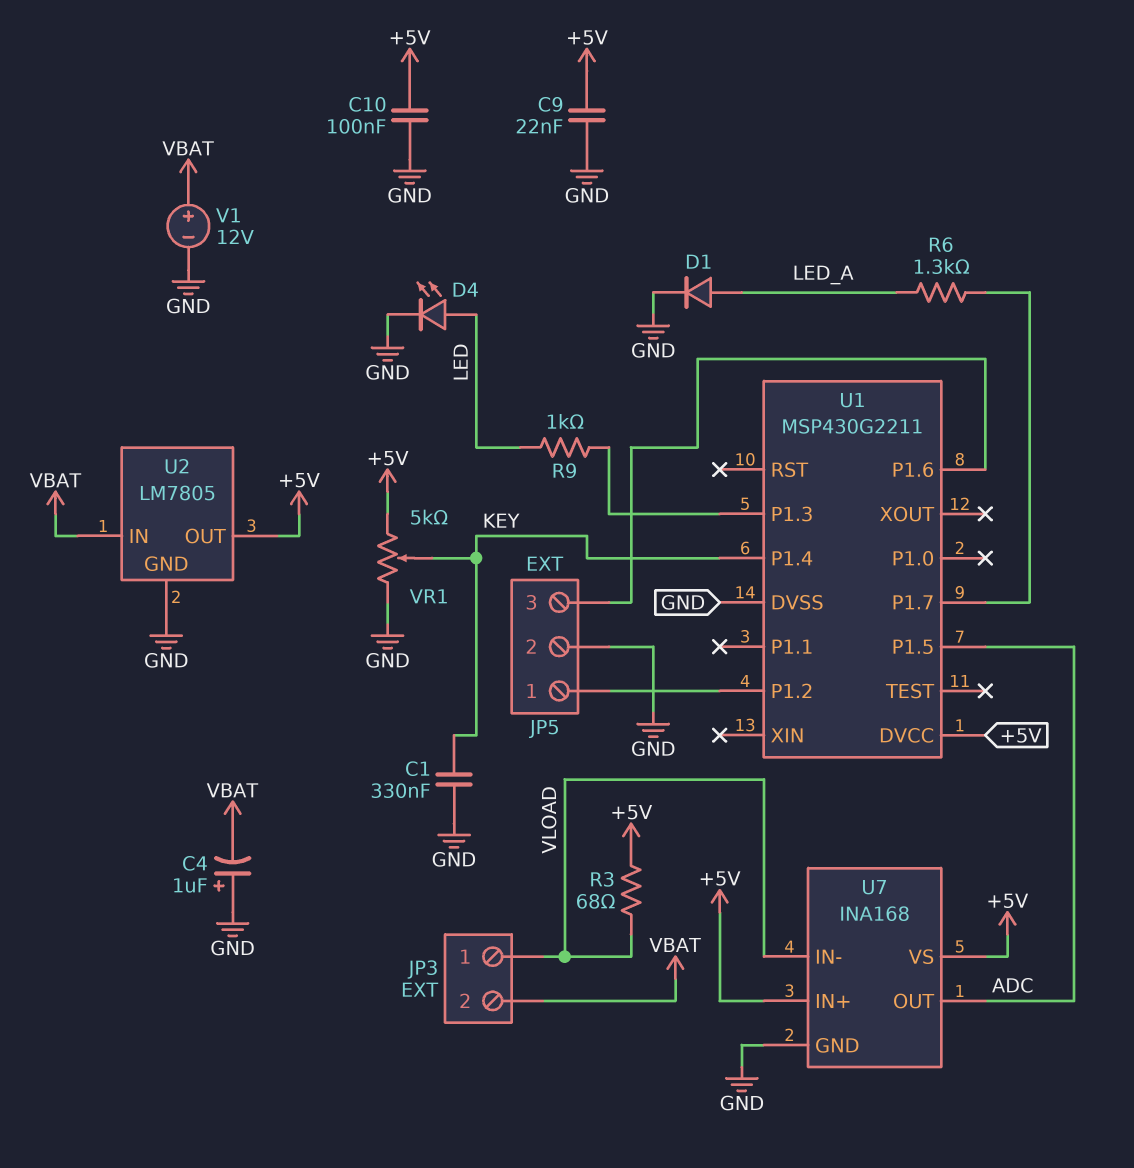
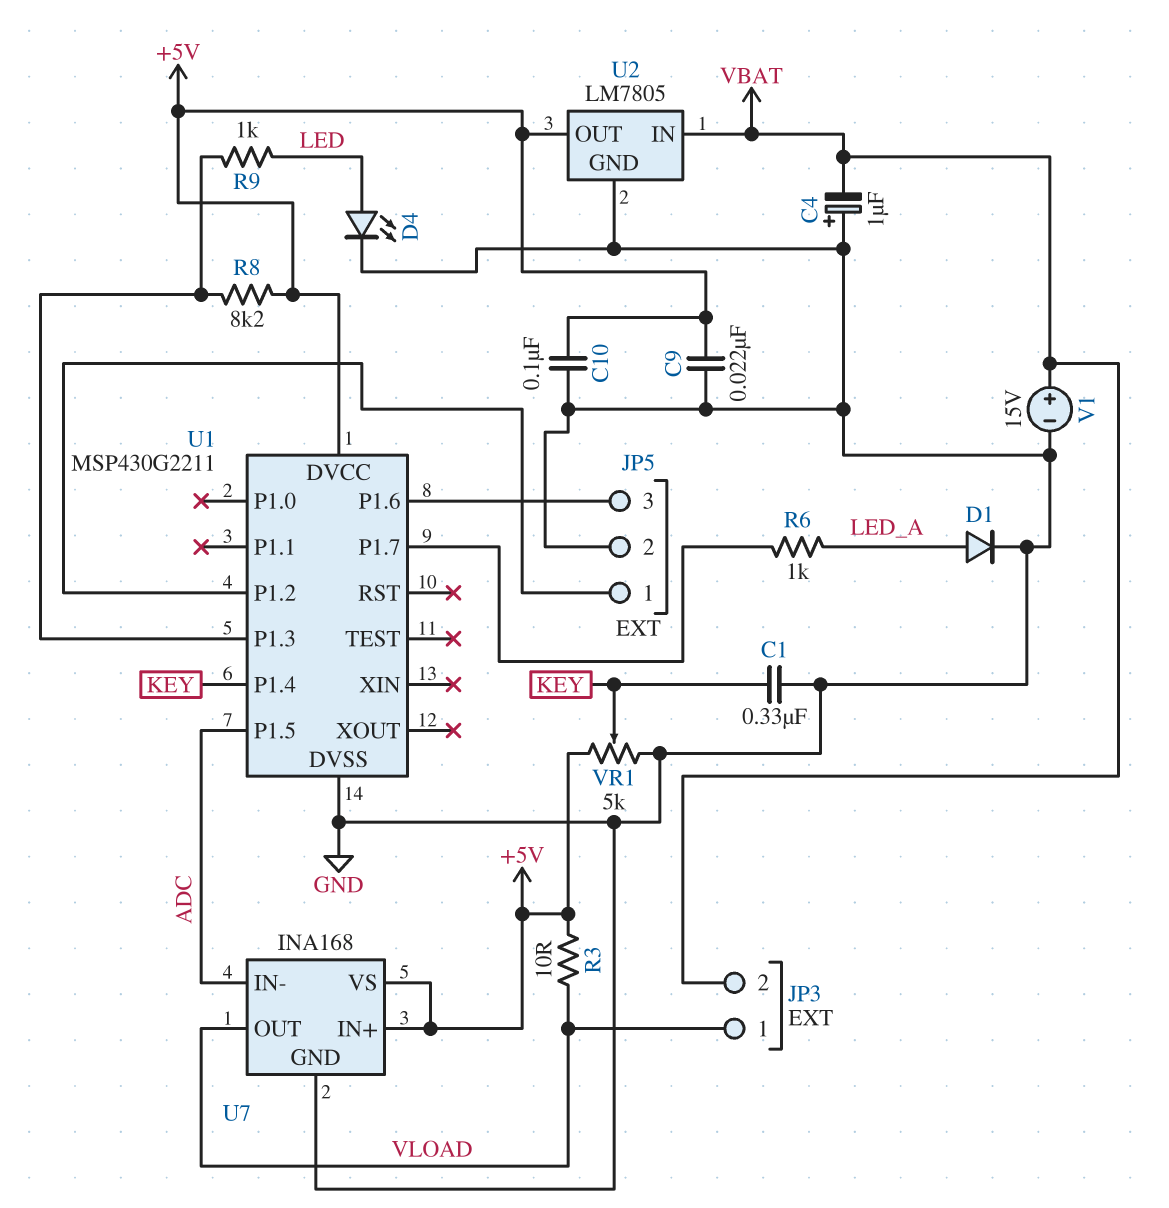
R3: 68 (+5V, VLOAD) -> 10 (+5V, VLOAD)
R6: 1.3k (LED_A, U1/P1.7) -> 1k (LED_A, U1/P1.7)
R8: none -> 8.2k (+5V, U1/P1.3)
U7 pin IN-: VLOAD -> ADC
U7 pin OUT: ADC -> VLOAD
V1: 12V (plus VBAT, minus GND) -> 15V (plus VBAT, minus GND)

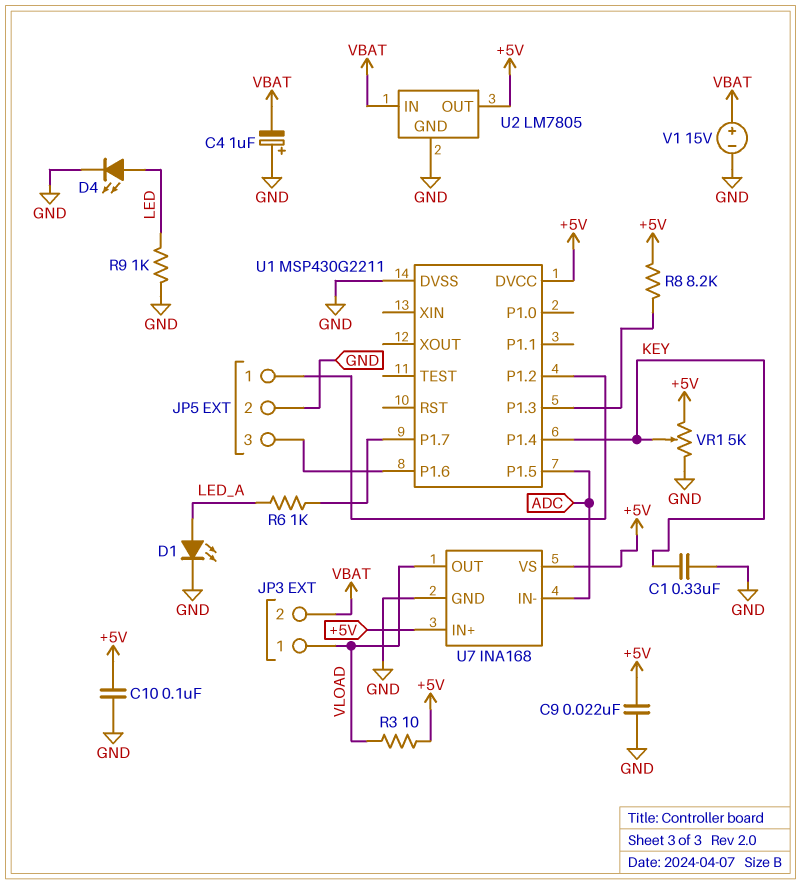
D1: diode (A LED_A, K GND) -> LED (A LED_A, K GND)
R9: 1k (LED, U1/P1.3) -> 1k (GND, LED)

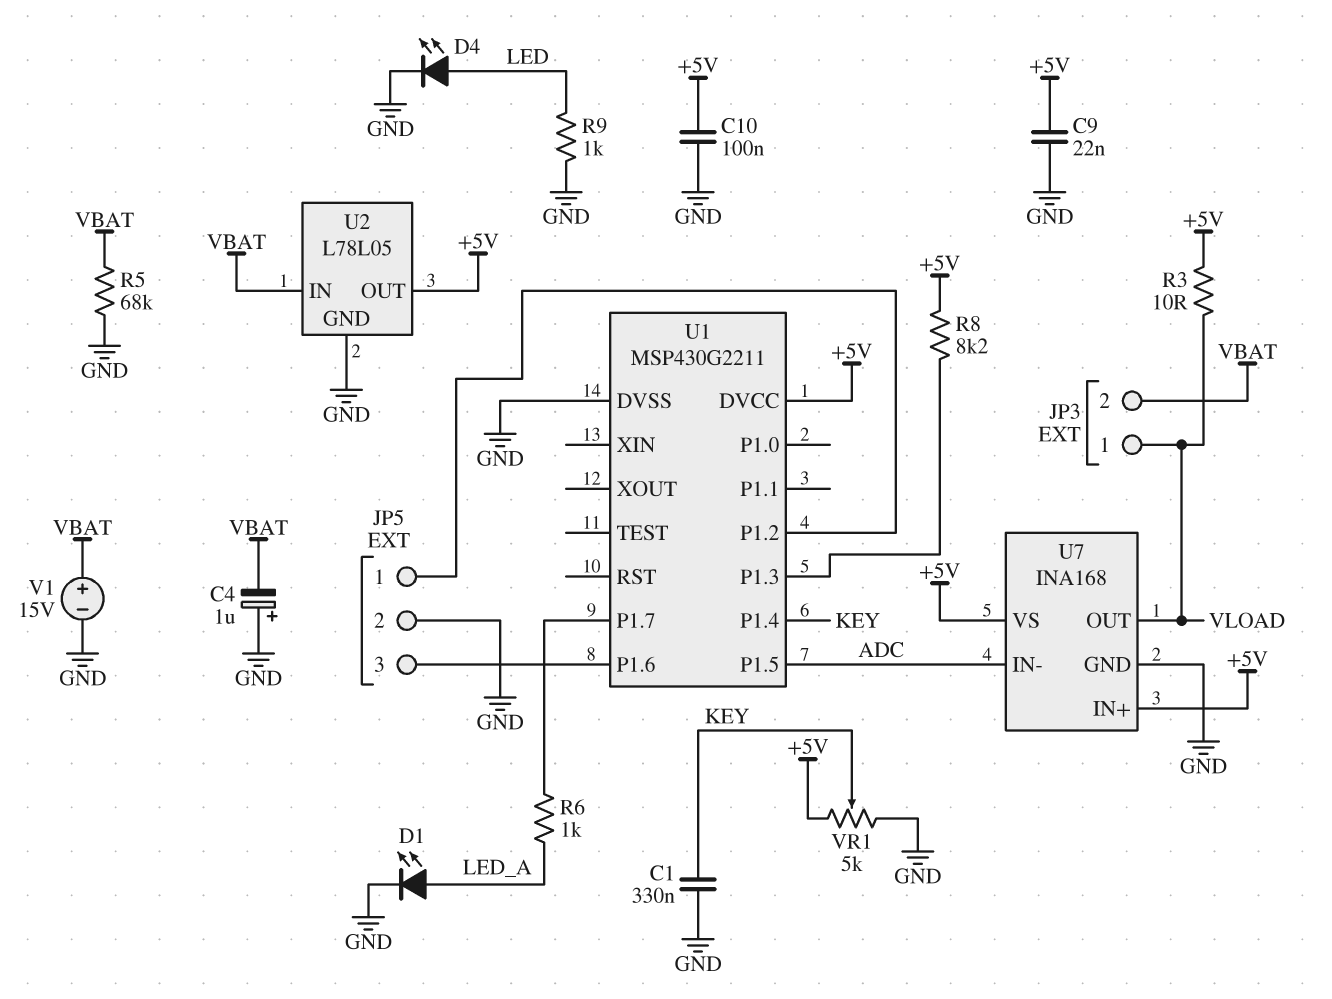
R5: none -> 68k (GND, VBAT)
U2: LM7805 -> L78L05

